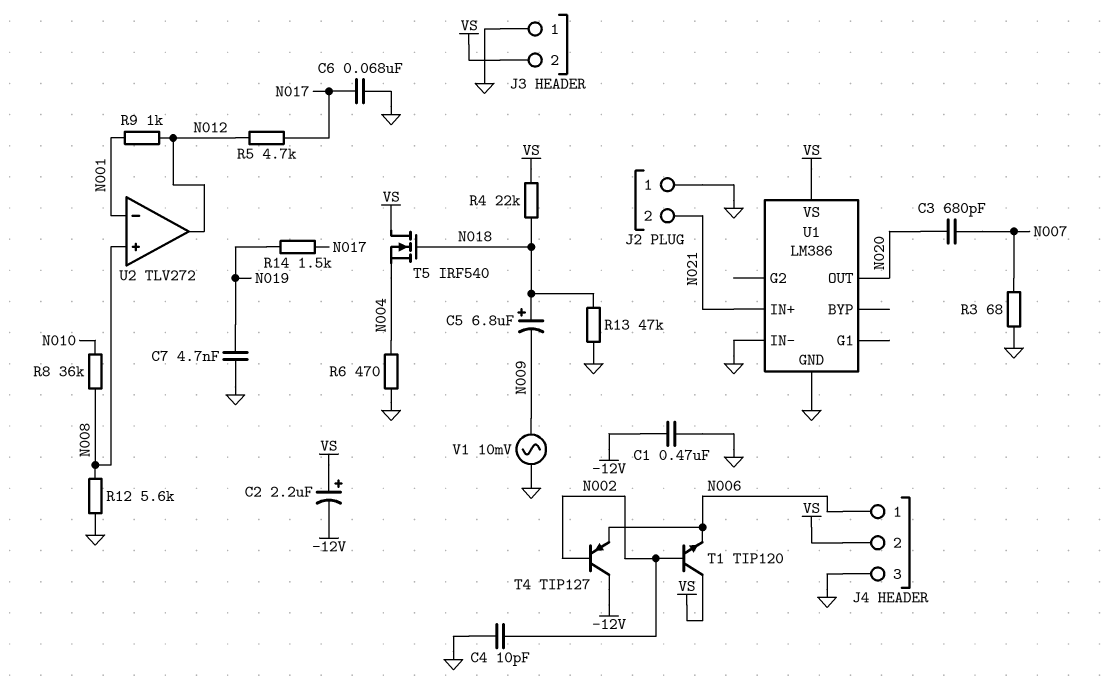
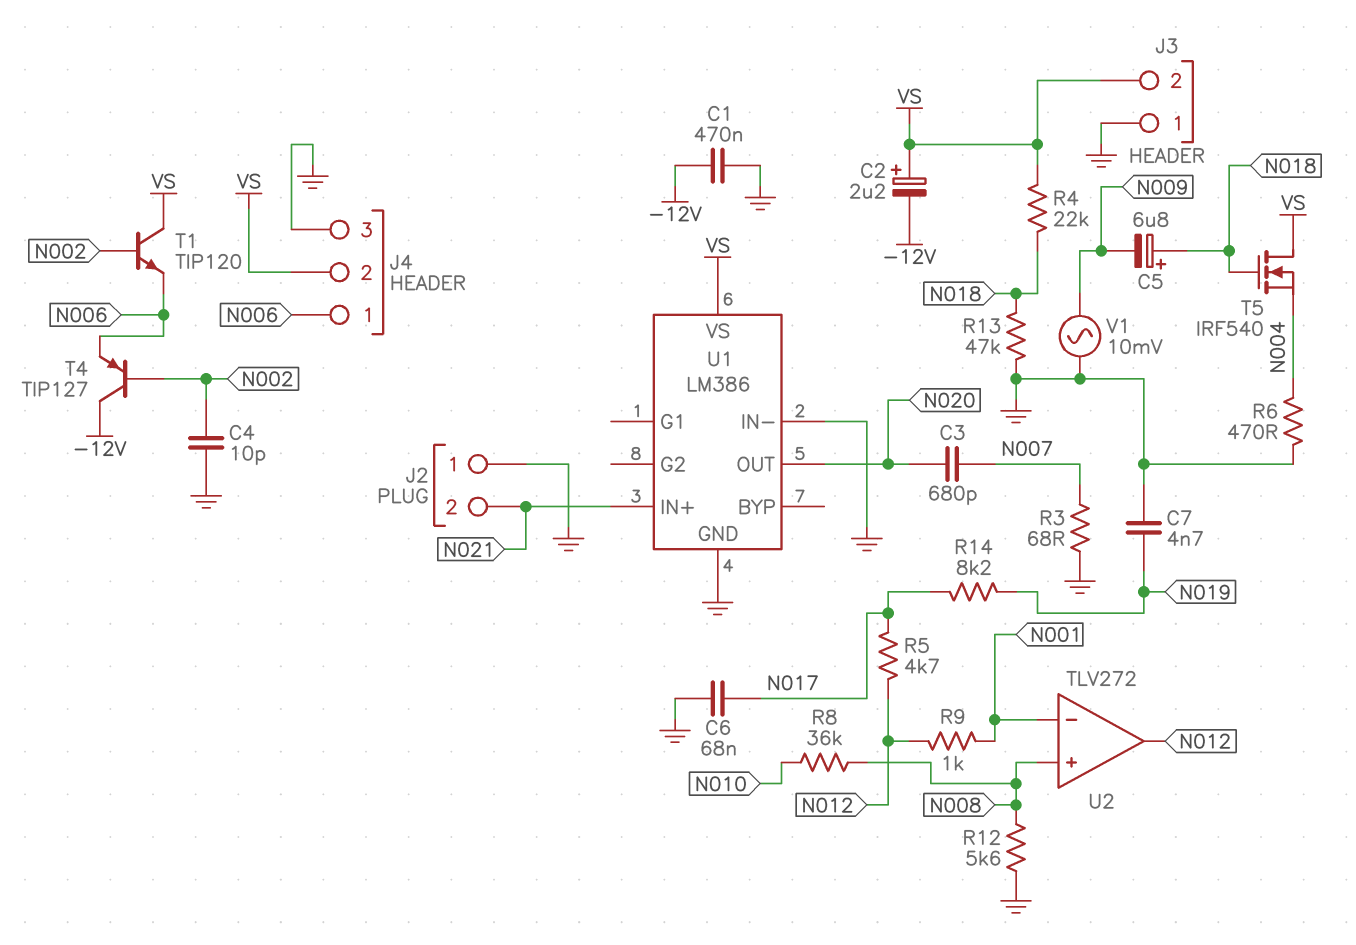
R14: 1.5k (N017, N019) -> 8.2k (N017, N019)

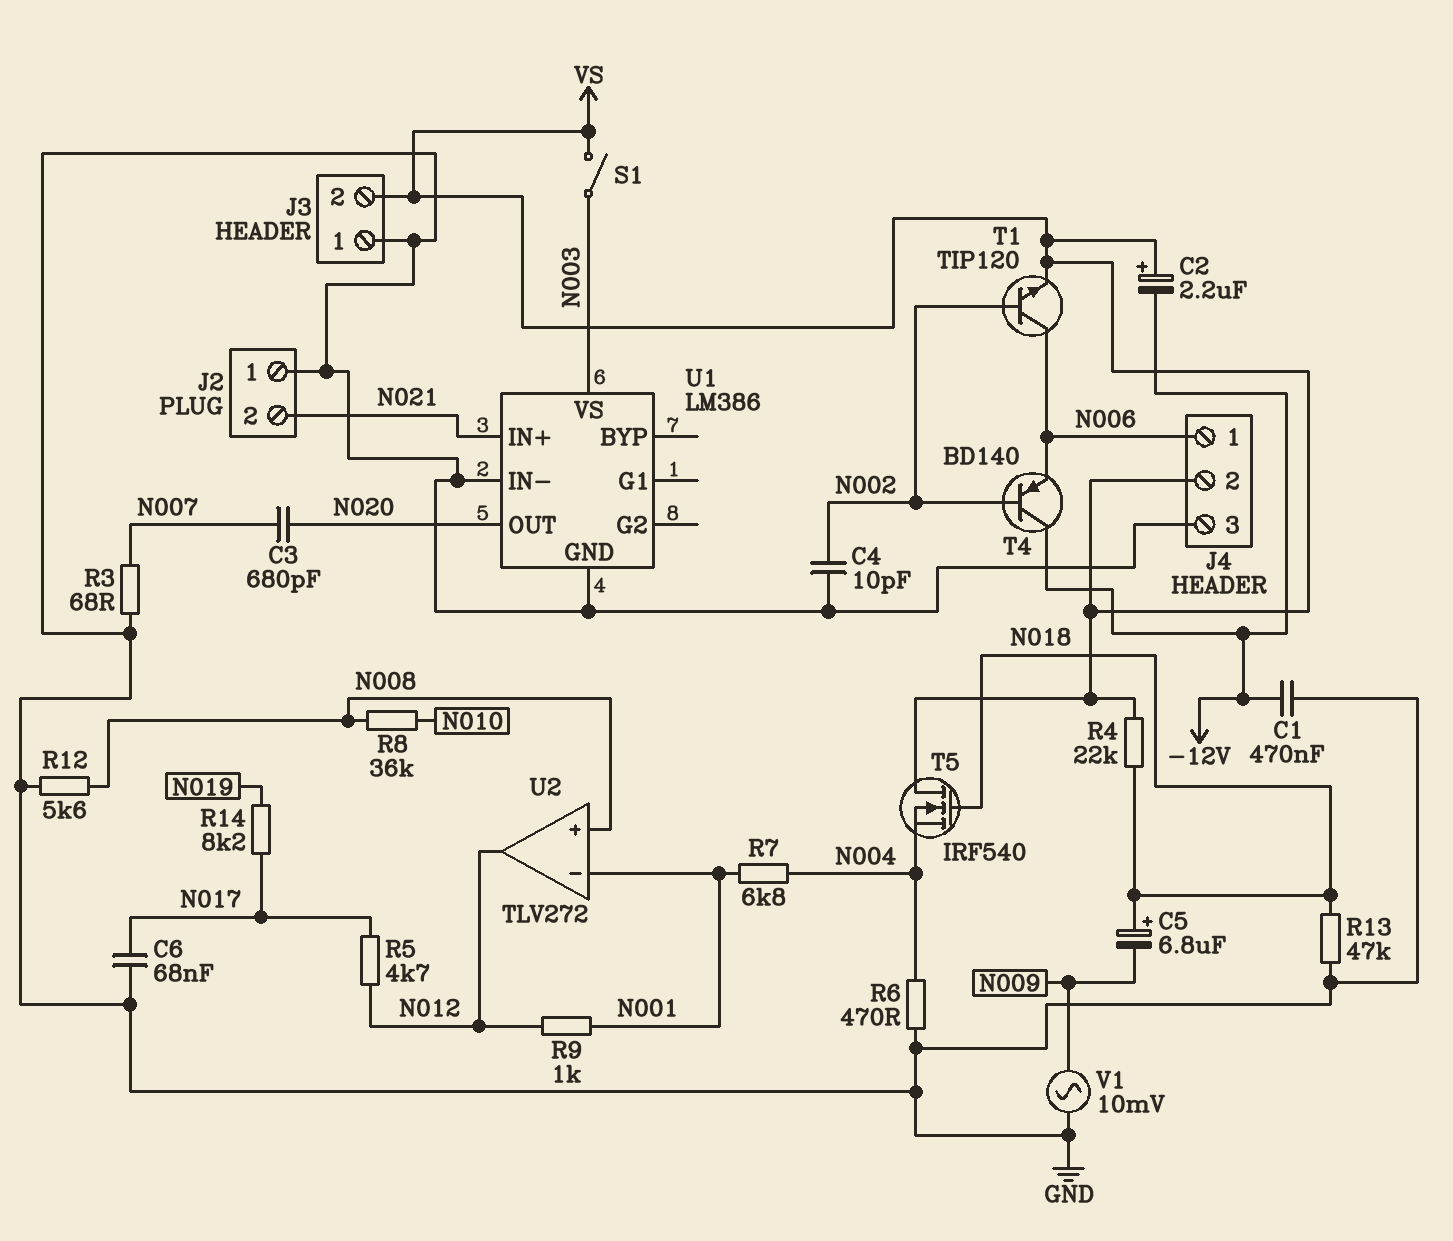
C7: 4.7nF (GND, N019) -> none
R7: none -> 6.8k (N001, N004)
S1: none -> switch (N003, VS)
T1: NPN TIP120 (B N002, C VS, E N006) -> NPN TIP120 (B N002, C N006, E VS)
T4: PNP TIP127 (B N002, C -12V, E N006) -> PNP BD140 (B N002, C -12V, E N006)
U1 pin VS: VS -> N003

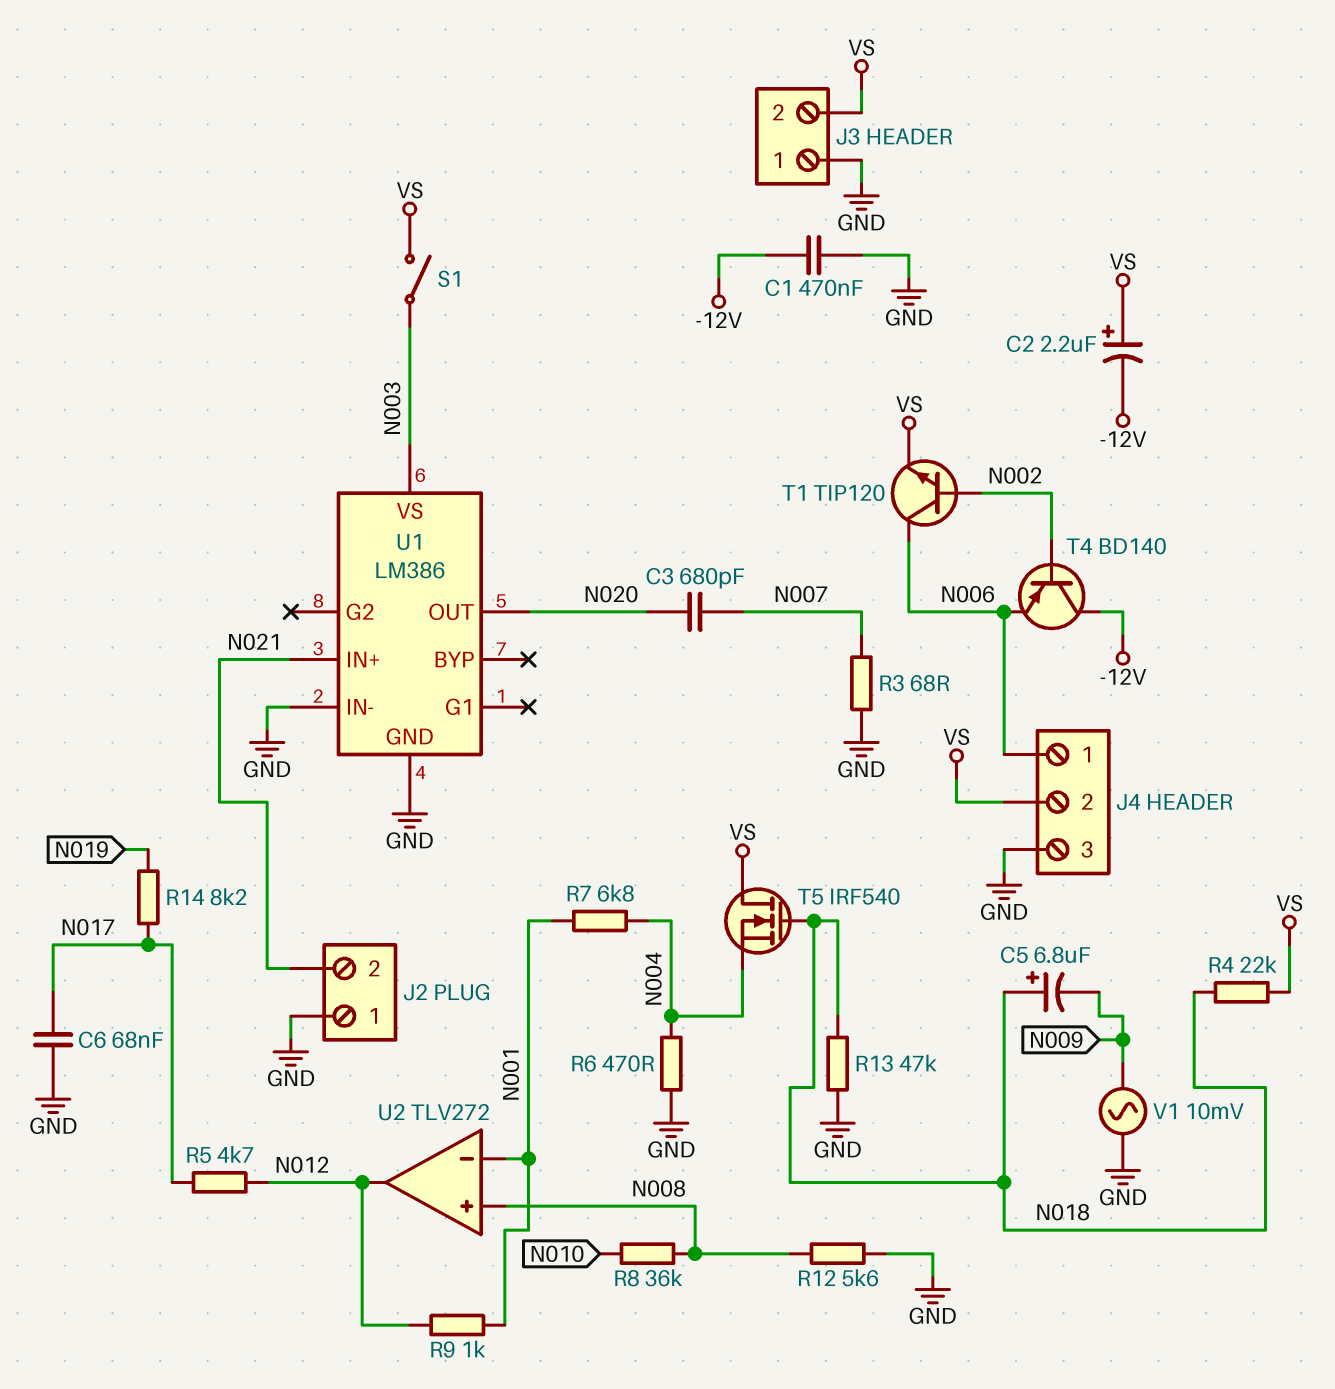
C4: 10pF (GND, N002) -> none

